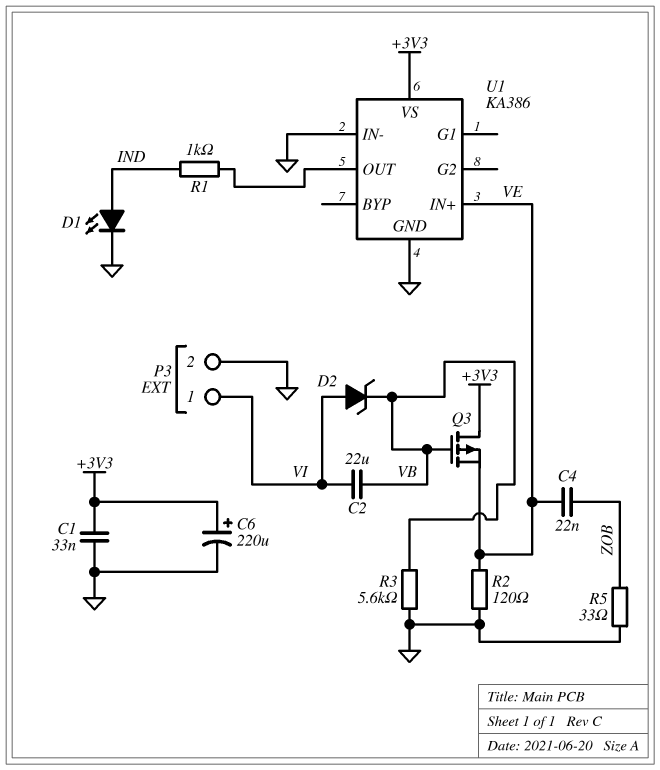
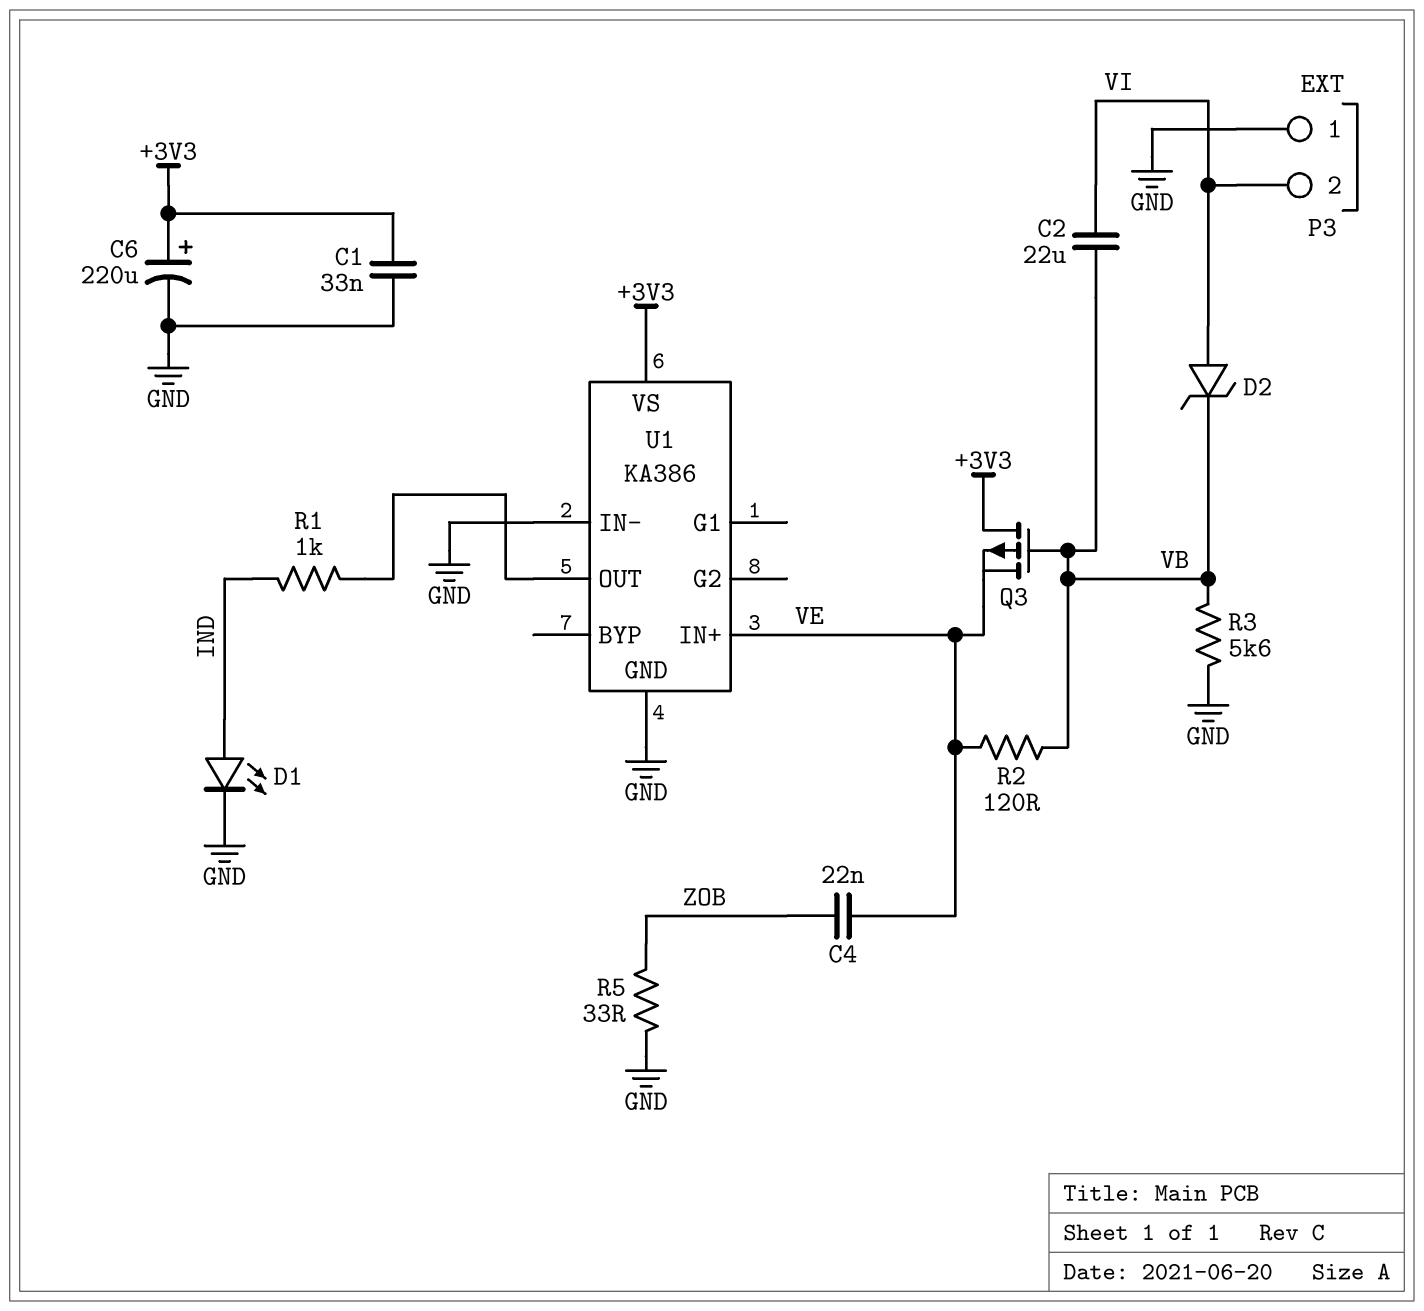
P3 pin 1: VI -> GND
P3 pin 2: GND -> VI
R2: 120 (GND, VE) -> 120 (VB, VE)

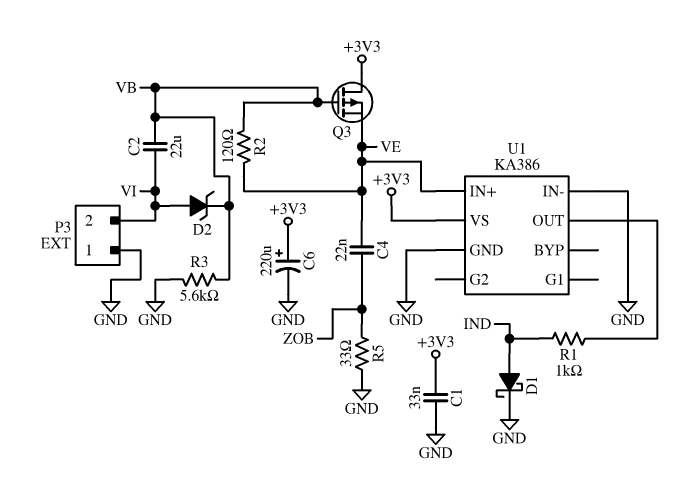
D1: LED (A IND, K GND) -> schottky (A IND, K GND)

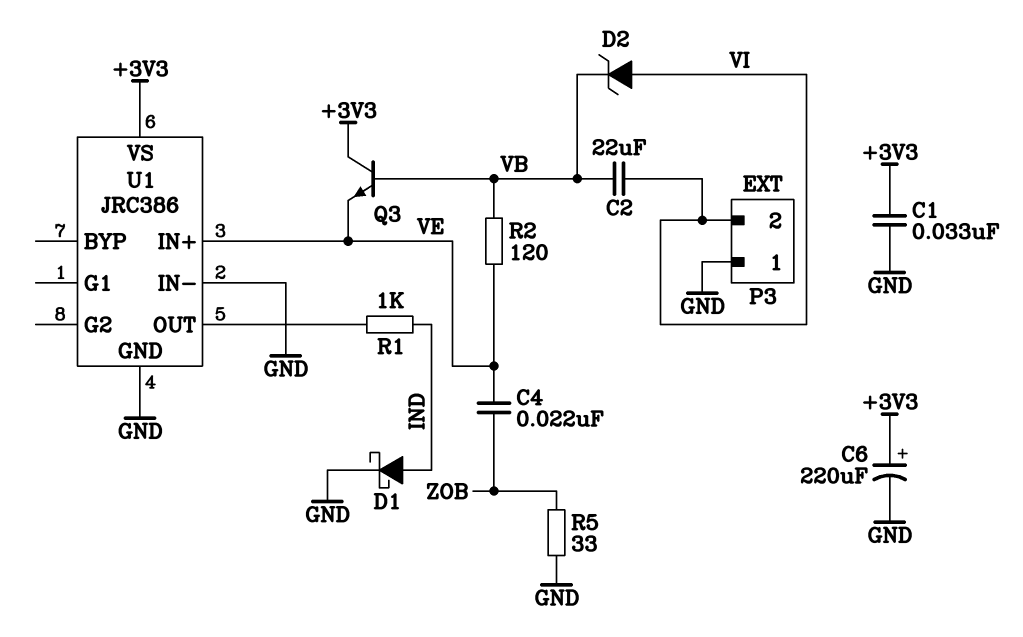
Q3: PMOS (G VB, D +3V3, S VE) -> NPN (B VB, C +3V3, E VE)
R3: 5.6k (GND, VB) -> none
U1: KA386 -> JRC386

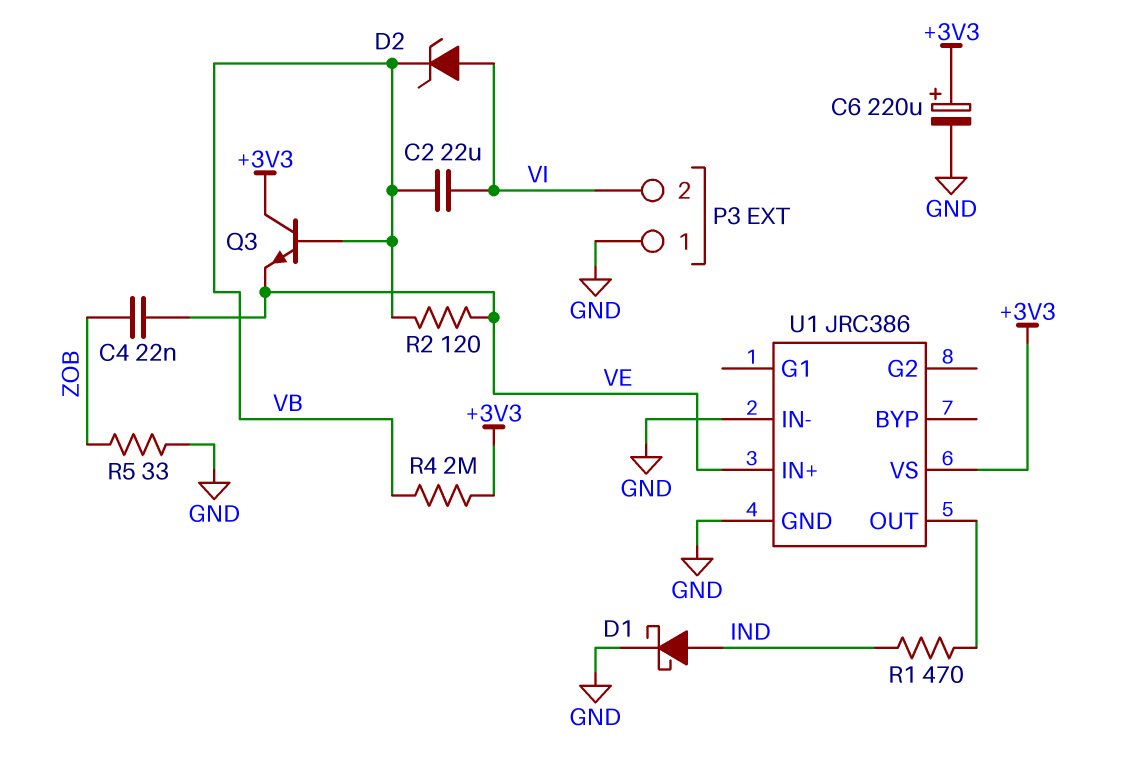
C1: 33nF (+3V3, GND) -> none
R1: 1k (IND, U1/OUT) -> 470 (IND, U1/OUT)
R4: none -> 2M (+3V3, VB)

